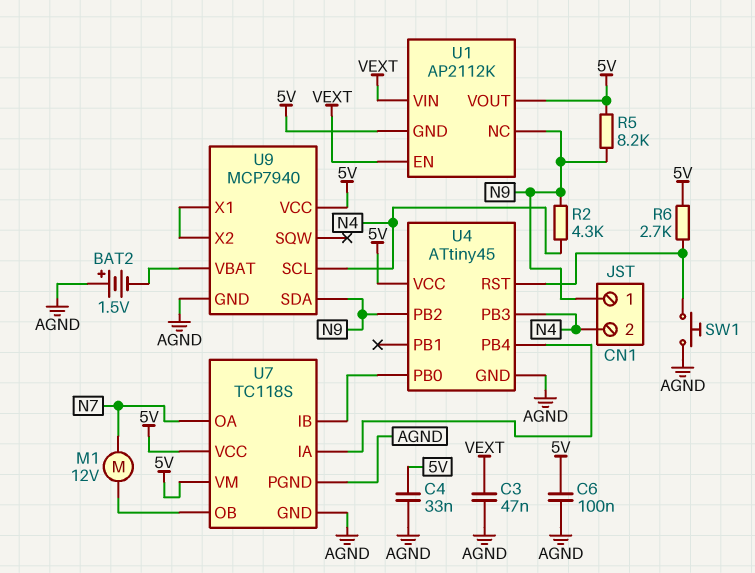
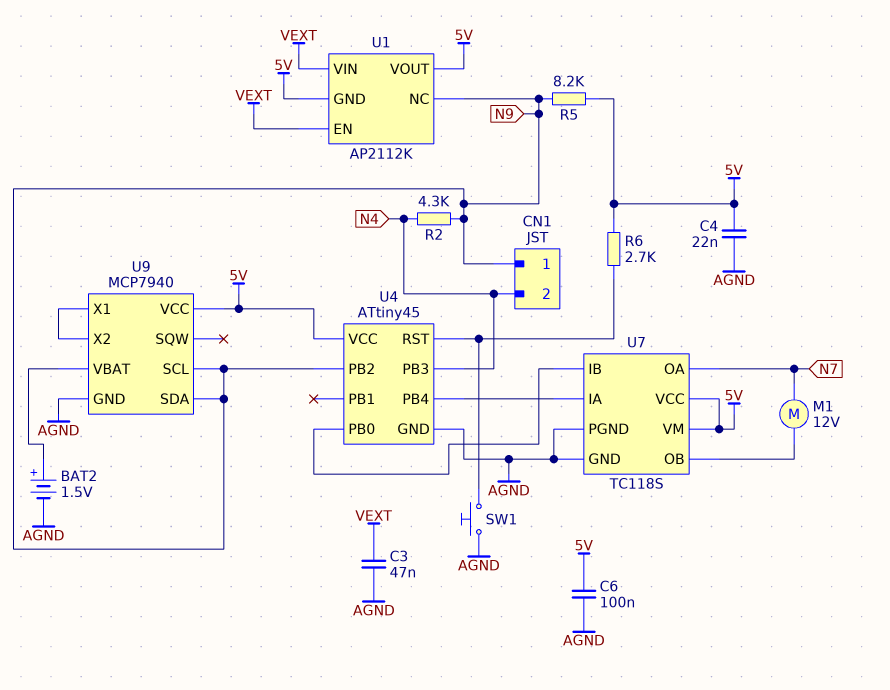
BAT2: 1.5V (plus AGND, minus U9/VBAT) -> 1.5V (plus U9/VBAT, minus AGND)
C4: 33nF (5V, AGND) -> 22nF (5V, AGND)
U9 pin SCL: N4 -> N9

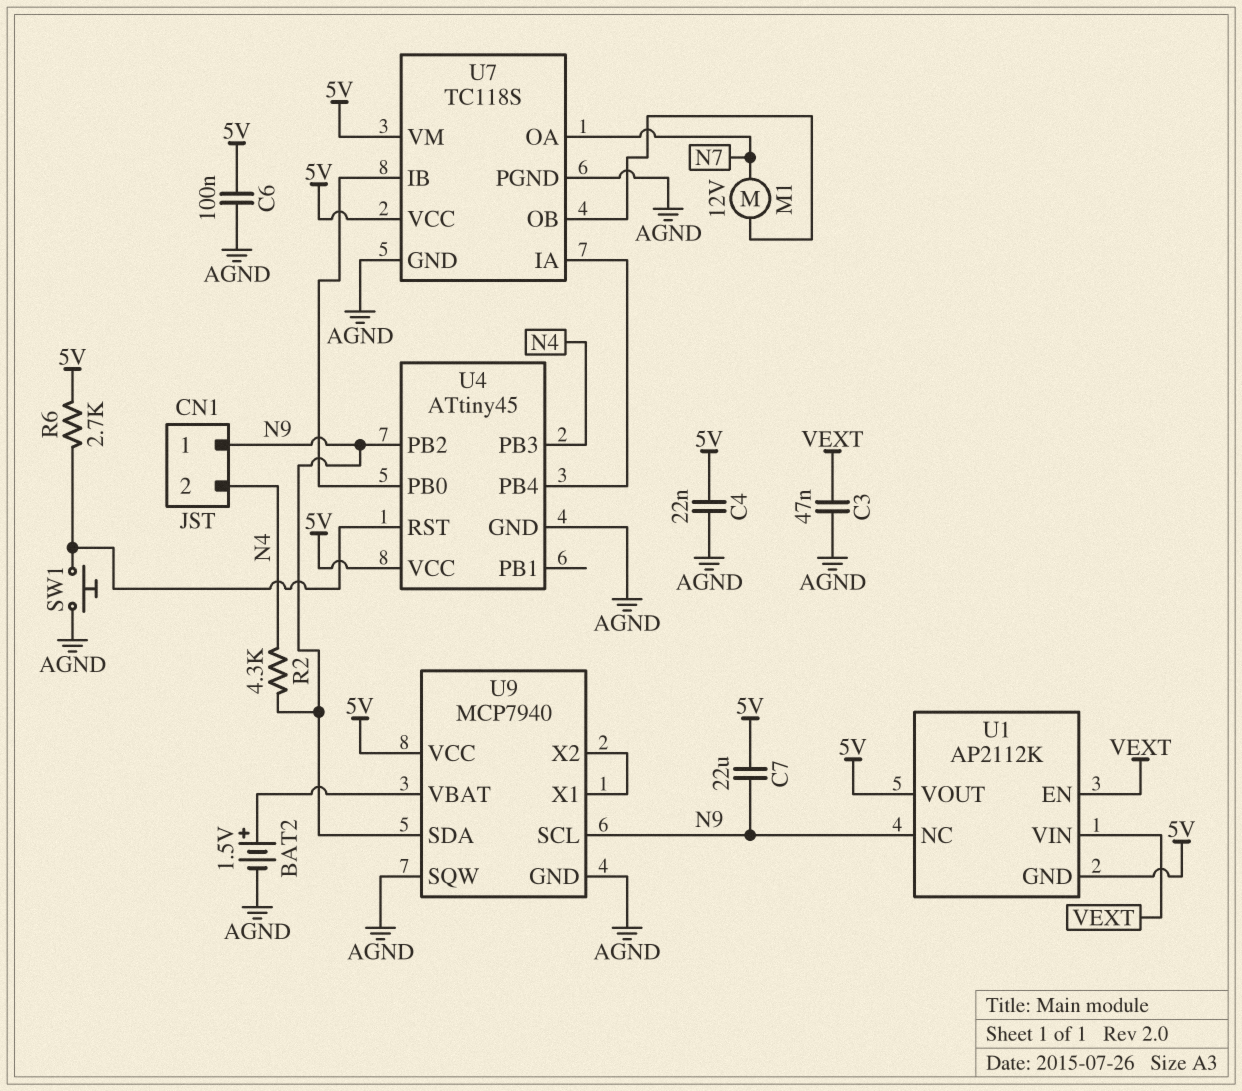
C7: none -> 22uF (5V, N9)
R5: 8.2k (5V, N9) -> none
U9 pin SQW: none -> AGND

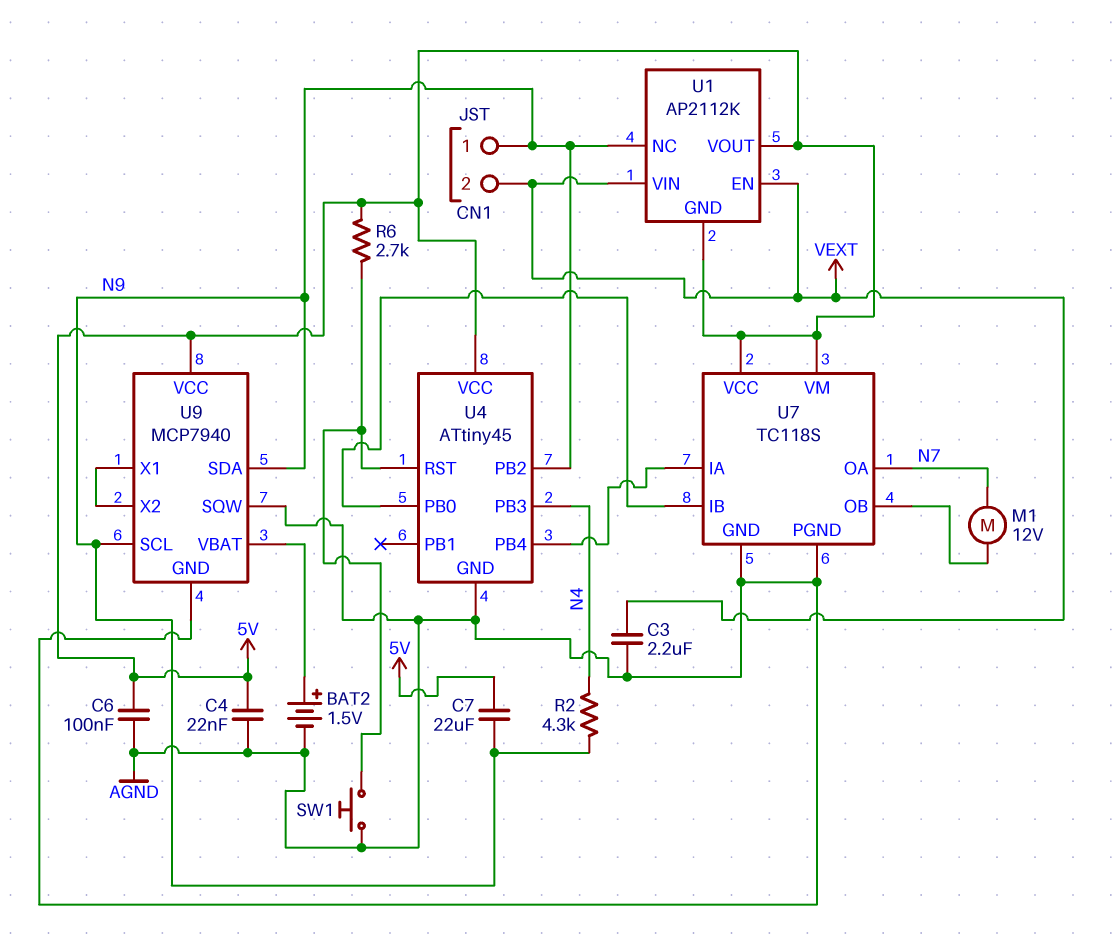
C3: 47nF (AGND, VEXT) -> 2.2uF (AGND, VEXT)
CN1 pin 2: N4 -> VEXT

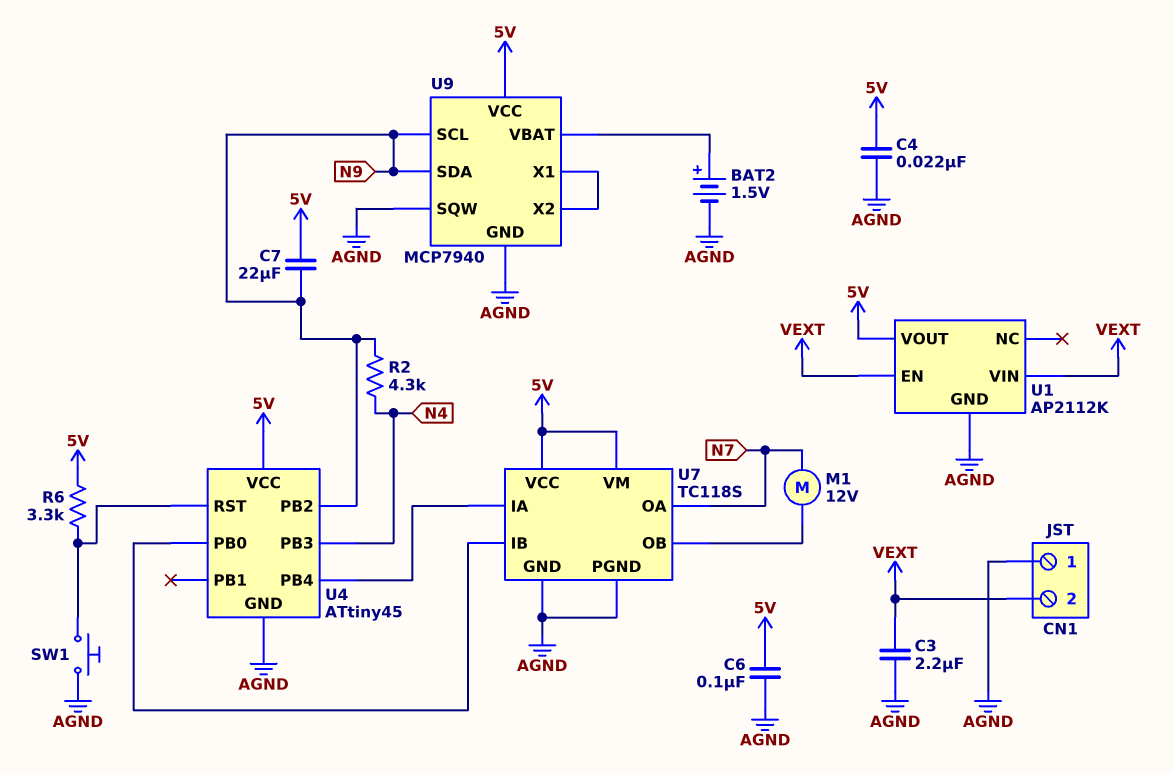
CN1 pin 1: N9 -> AGND
R6: 2.7k (5V, U4/RST) -> 3.3k (5V, U4/RST)
U1 pin GND: 5V -> AGND
U1 pin NC: N9 -> none

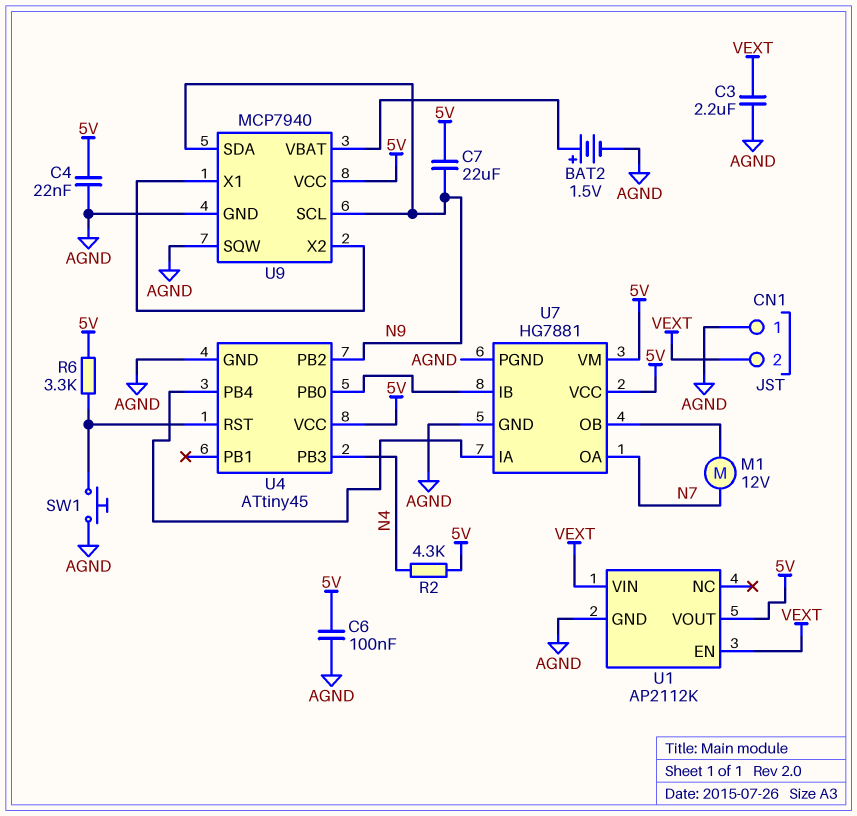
R2: 4.3k (N4, N9) -> 4.3k (5V, N4)
U7: TC118S -> HG7881

